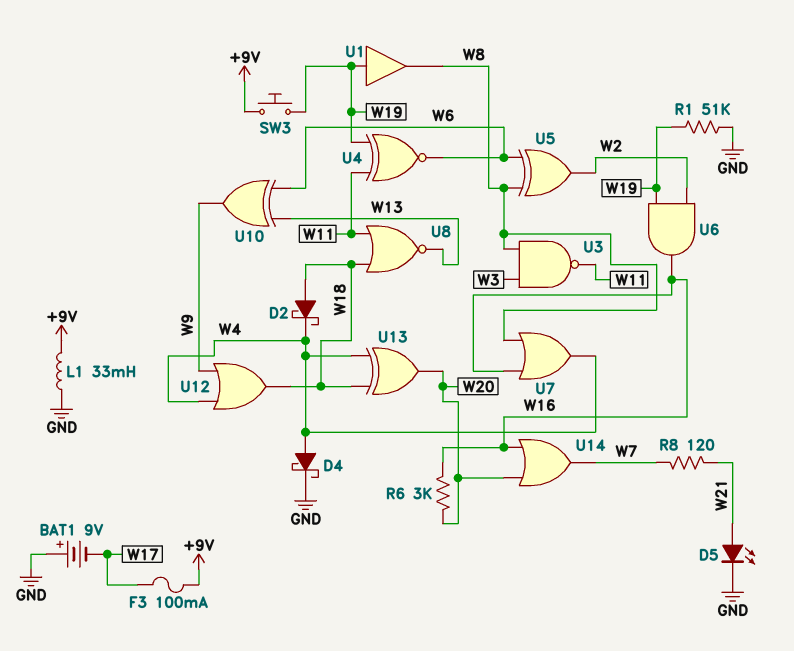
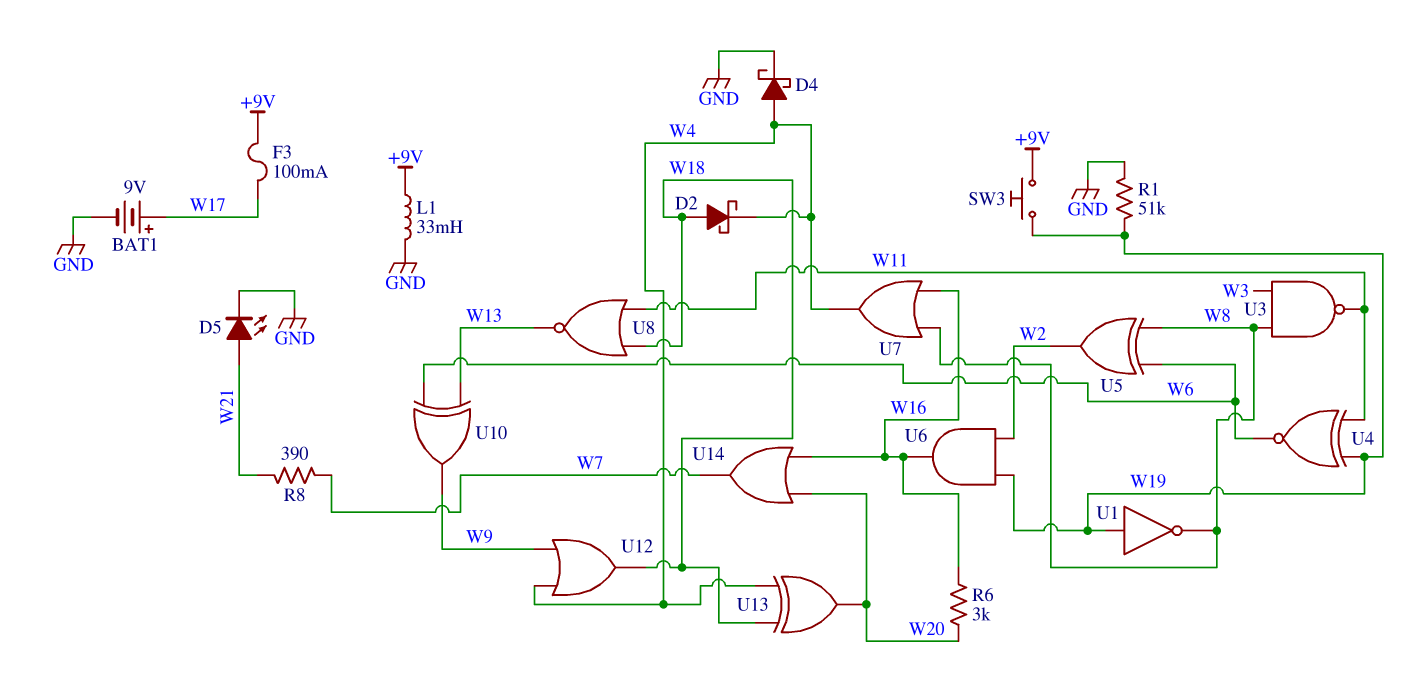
BAT1: 9V (plus GND, minus W17) -> 9V (plus W17, minus GND)
R8: 120 (W7, W21) -> 390 (W7, W21)
U1: buffer (in W19, out W8) -> NOT (in W19, out W8)

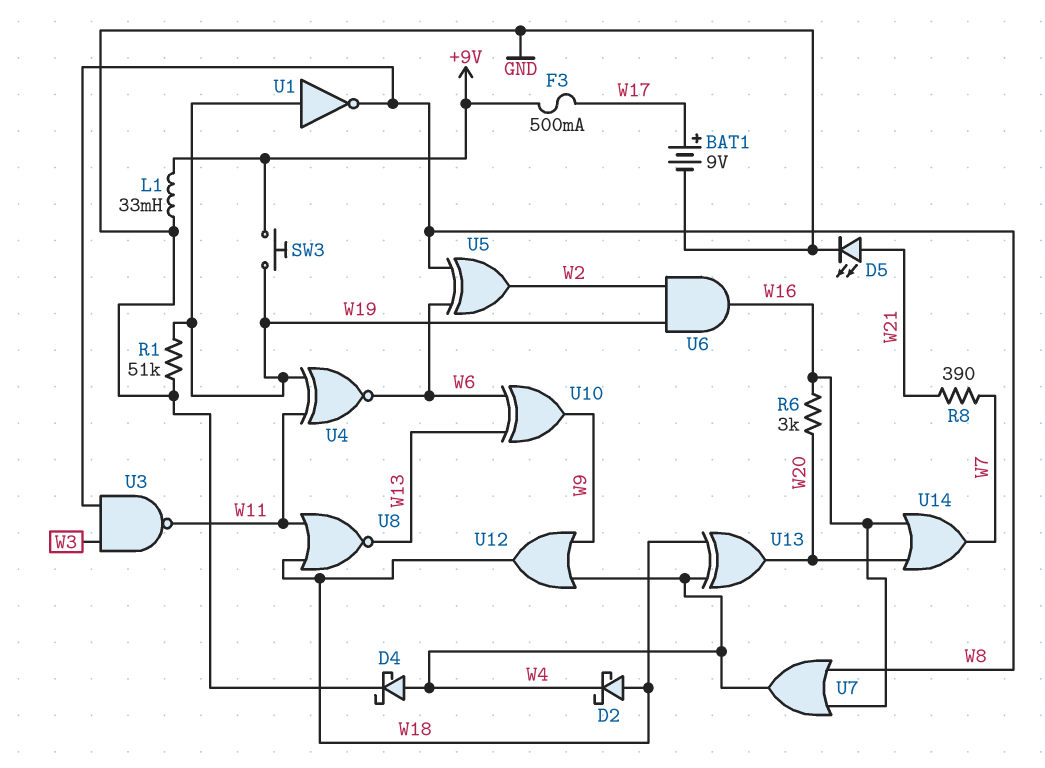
F3: 100mA (+9V, W17) -> 500mA (+9V, W17)

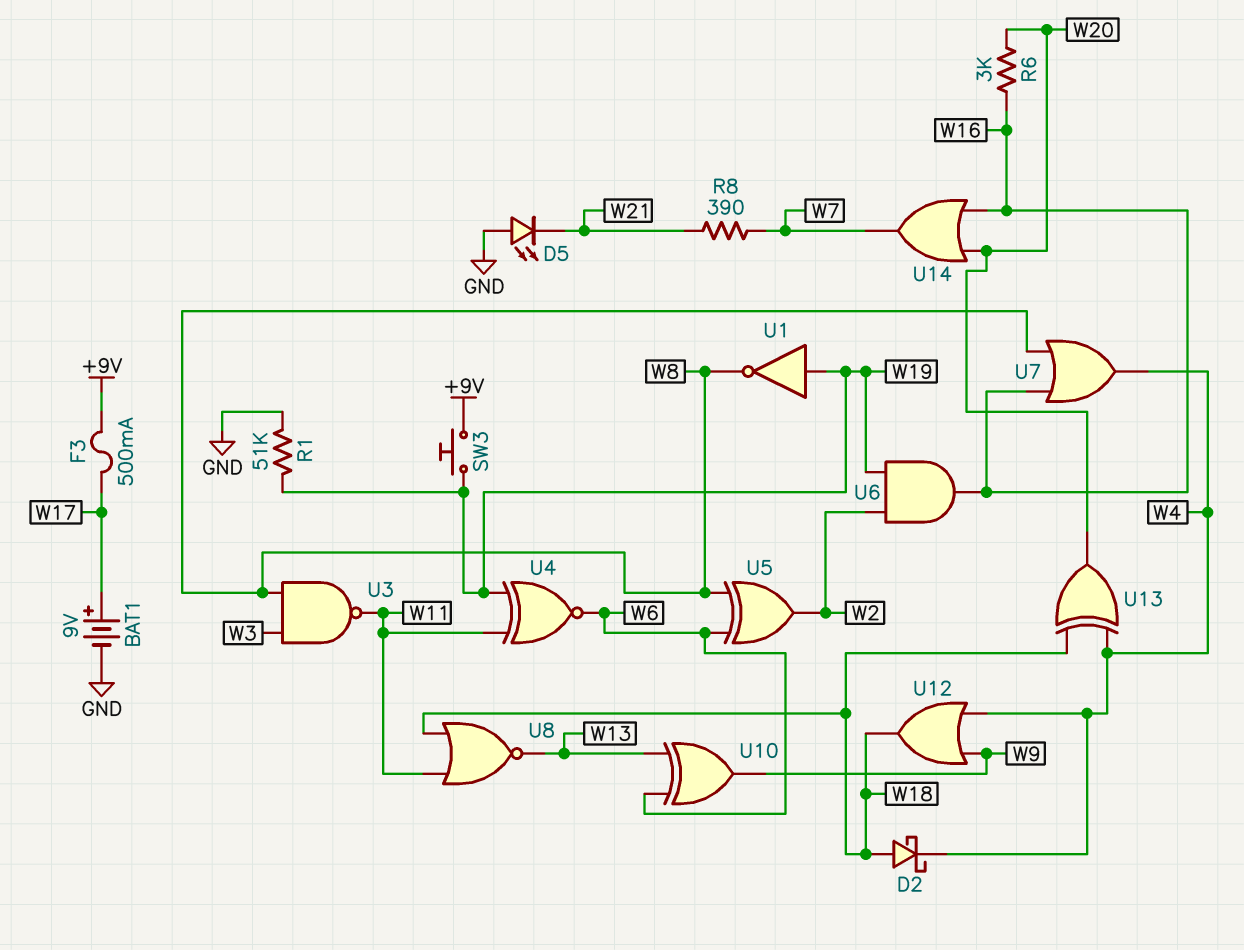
D4: schottky (A W4, K GND) -> none
D5: LED (A W21, K GND) -> LED (A GND, K W21)
L1: 33mH (+9V, GND) -> none

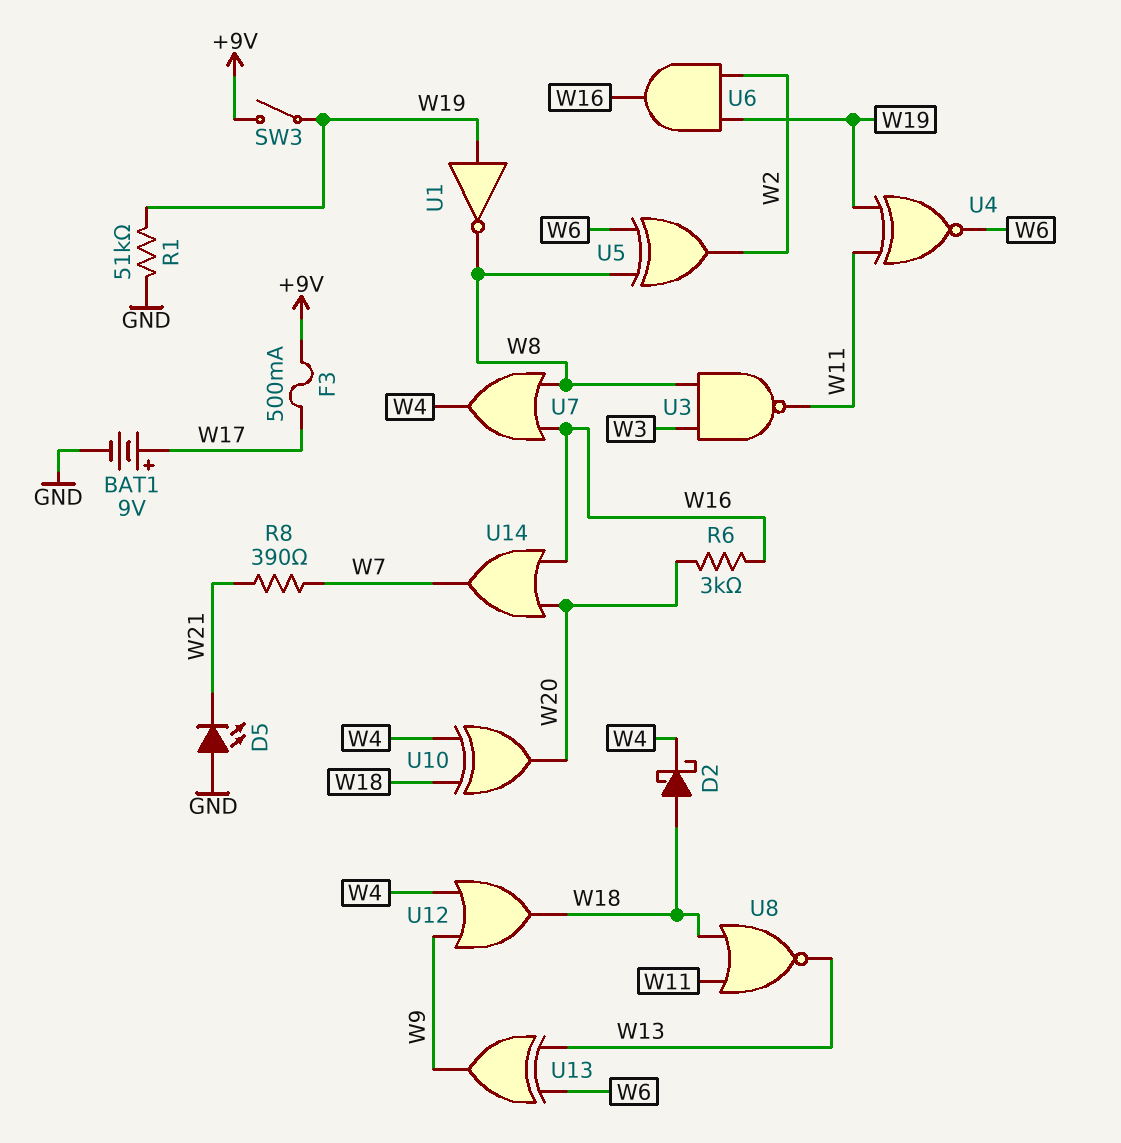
SW3: button (+9V, W19) -> switch (+9V, W19)
U10: XOR (in W6, in W13, out W9) -> XOR (in W4, in W18, out W20)
U13: XOR (in W4, in W18, out W20) -> XOR (in W6, in W13, out W9)

